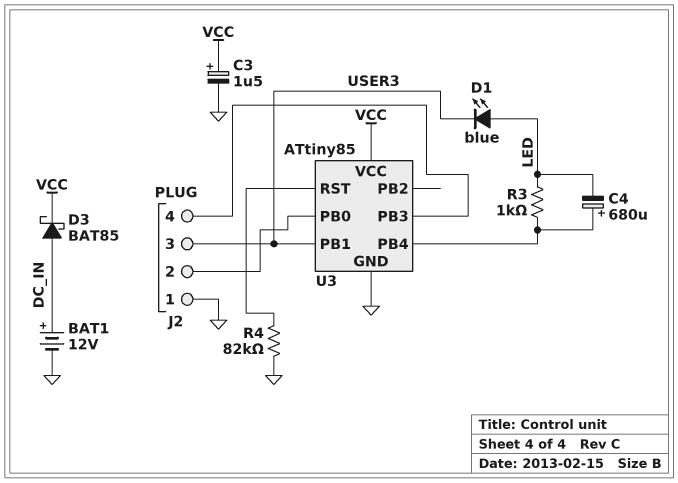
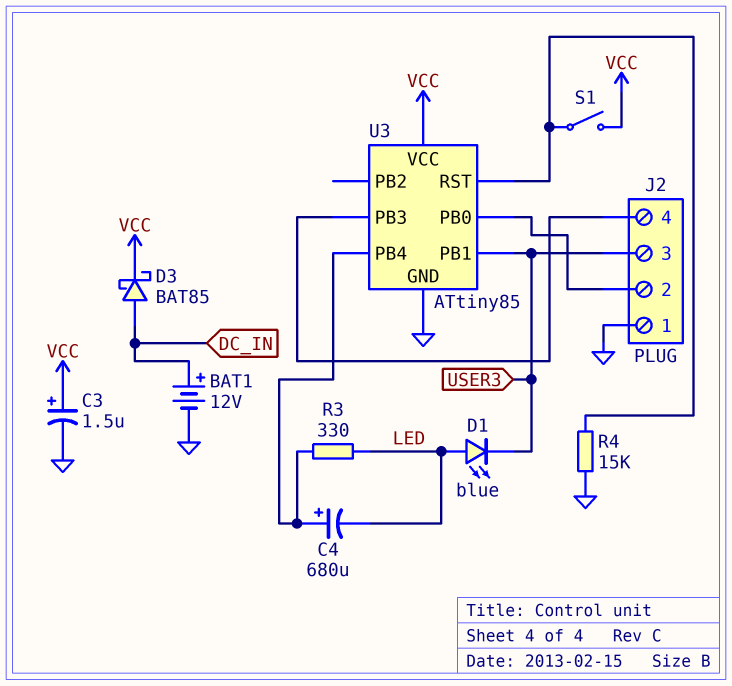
R3: 1k (LED, U3/PB4) -> 330 (LED, U3/PB4)
R4: 82k (GND, U3/RST) -> 15k (GND, U3/RST)
S1: none -> switch (U3/RST, VCC)

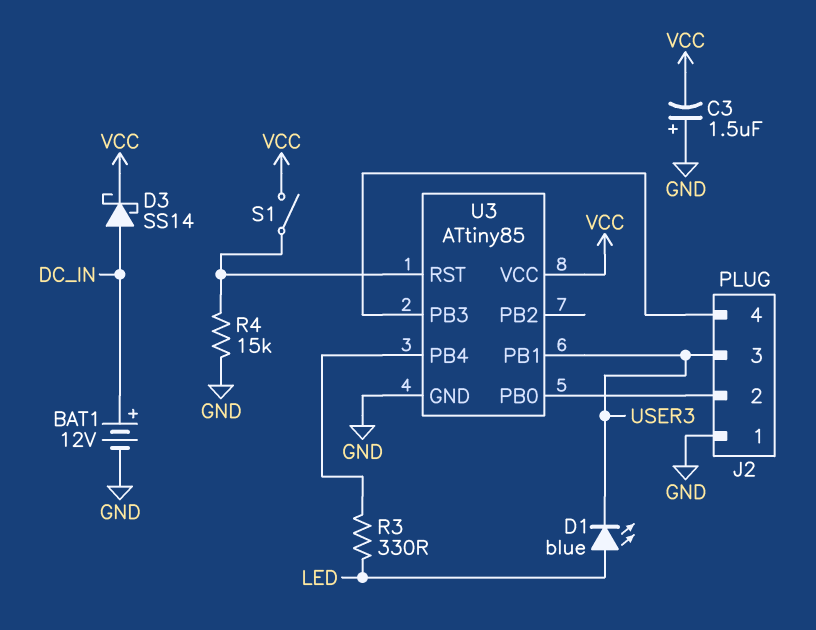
C3: 1.5uF (plus VCC, minus GND) -> 1.5uF (plus GND, minus VCC)
C4: 680uF (plus U3/PB4, minus LED) -> none
D3: schottky BAT85 (A DC_IN, K VCC) -> schottky SS14 (A DC_IN, K VCC)

